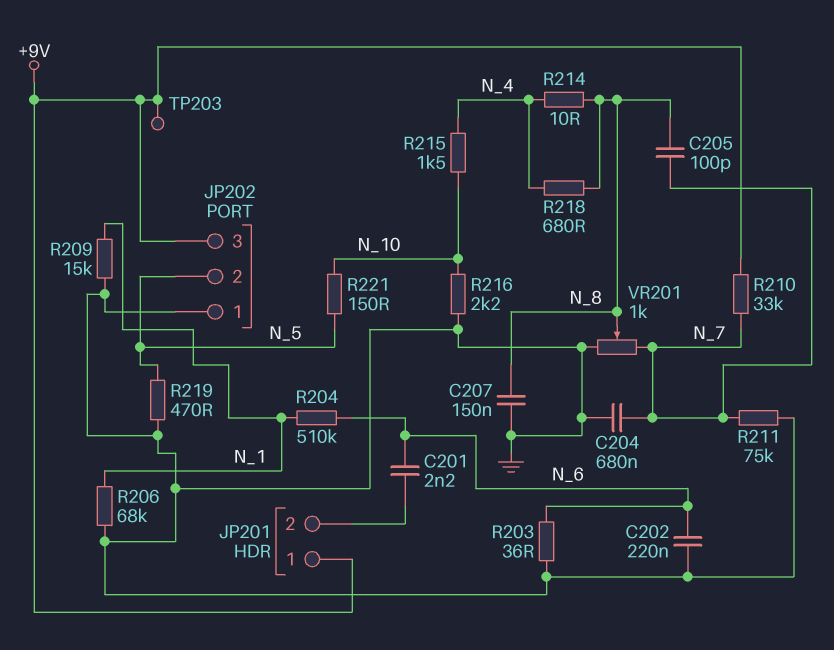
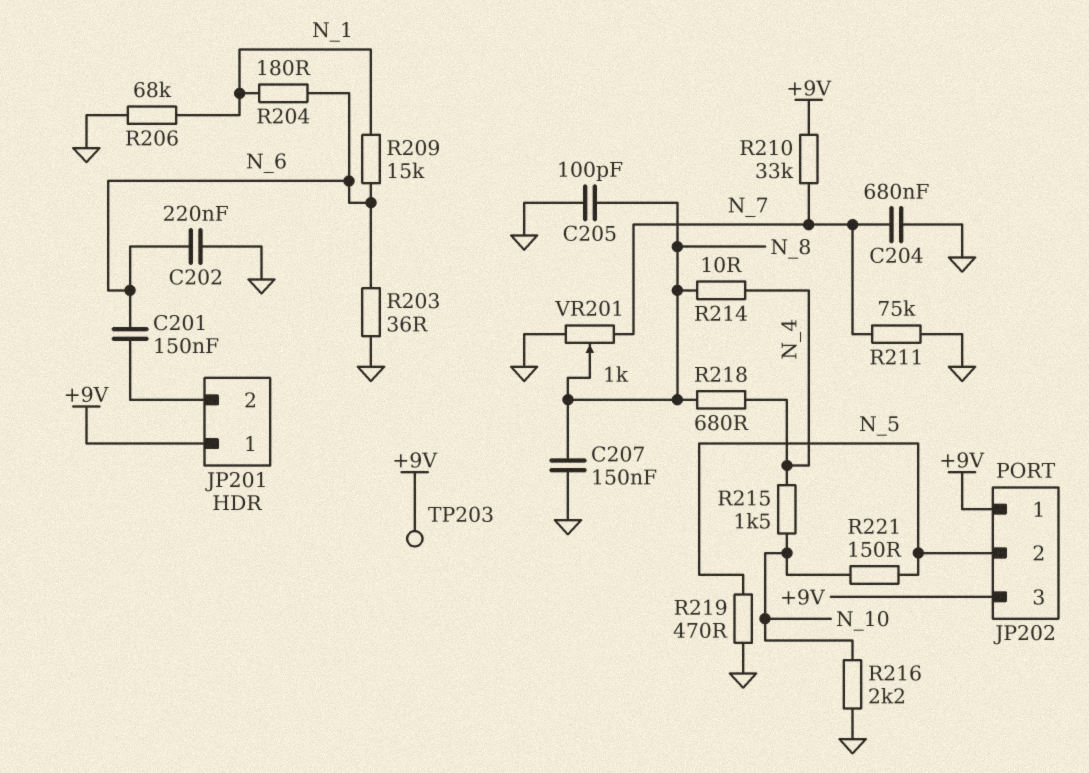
C201: 2.2nF (JP201/2, N_6) -> 150nF (JP201/2, N_6)
C205: 100pF (N_7, N_8) -> 100pF (GND, N_8)
JP202 pin 1: GND -> +9V
R204: 510k (N_1, N_6) -> 180 (N_1, N_6)
R209: 15k (GND, N_1) -> 15k (N_1, N_6)

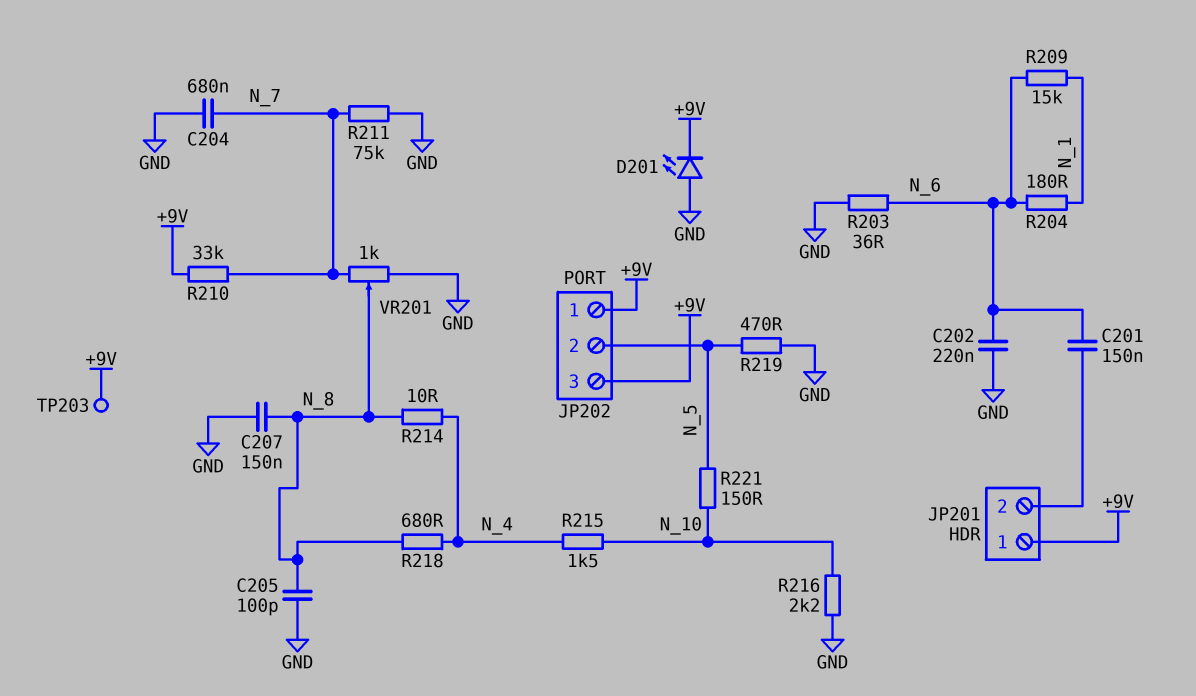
D201: none -> LED (A GND, K +9V)
R206: 68k (GND, N_1) -> none

